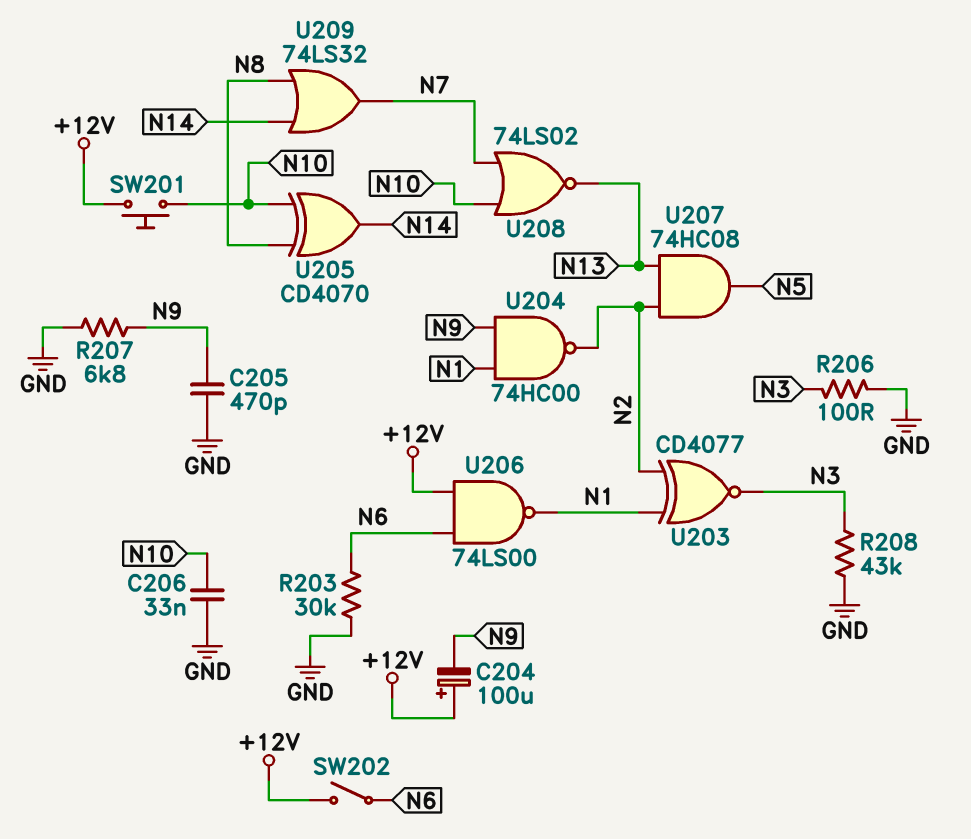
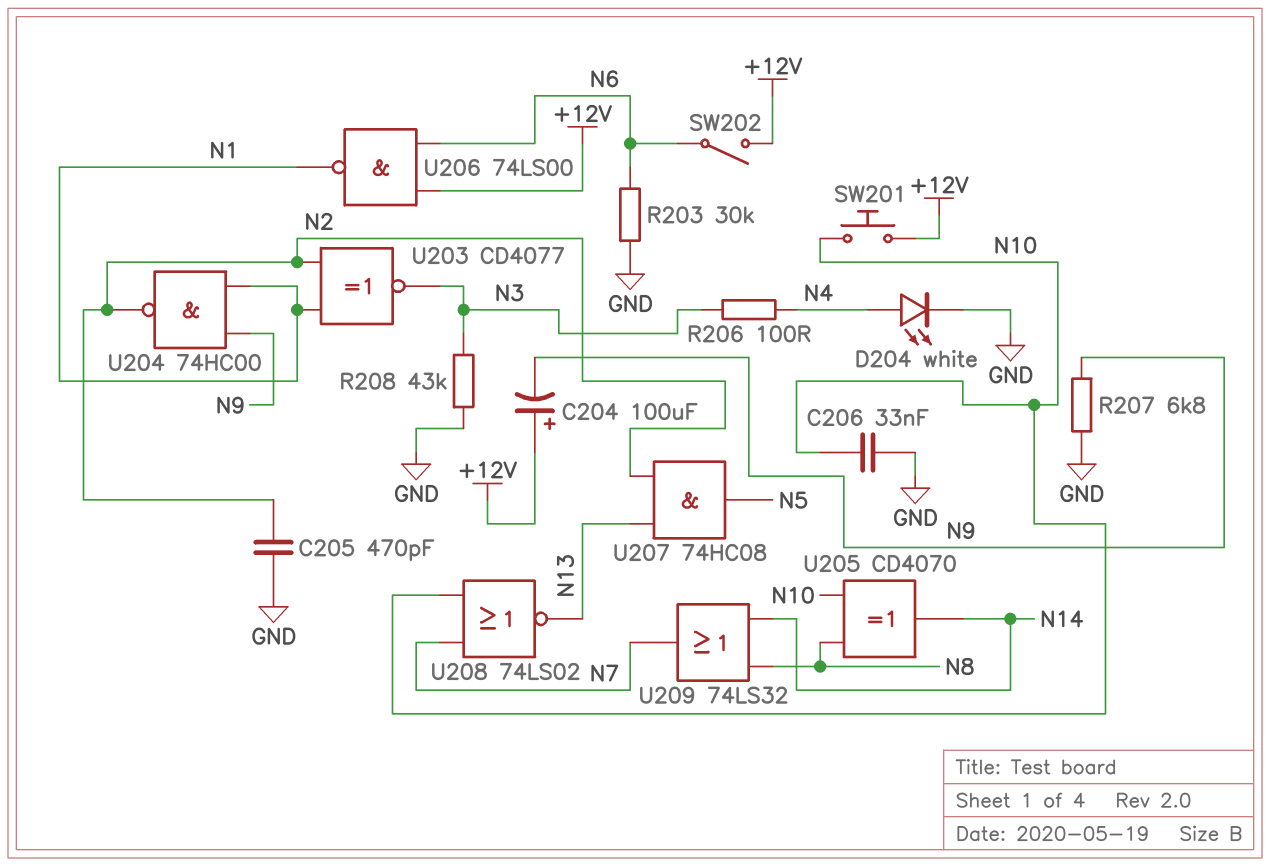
C205: 470pF (GND, N9) -> 470pF (GND, N2)
D204: none -> LED white (A N4, K GND)
R206: 100 (GND, N3) -> 100 (N3, N4)

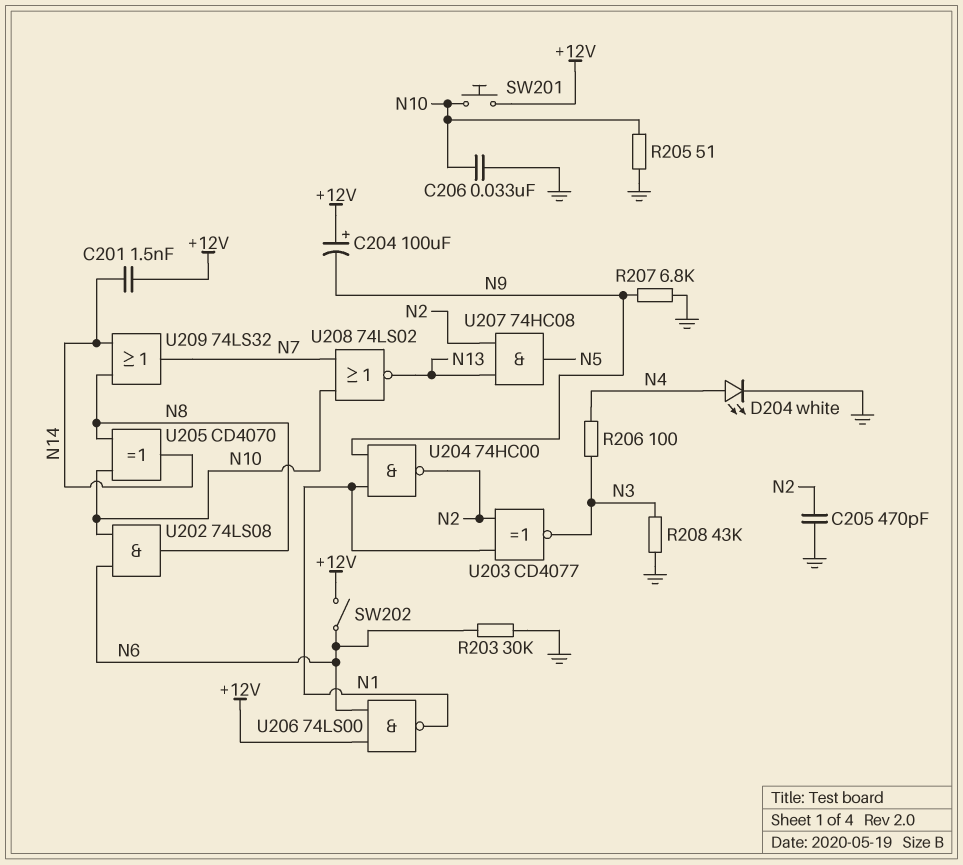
C201: none -> 1.5nF (+12V, N14)
R205: none -> 51 (GND, N10)
U202: none -> AND 74LS08 (in N6, in N10, out N8)

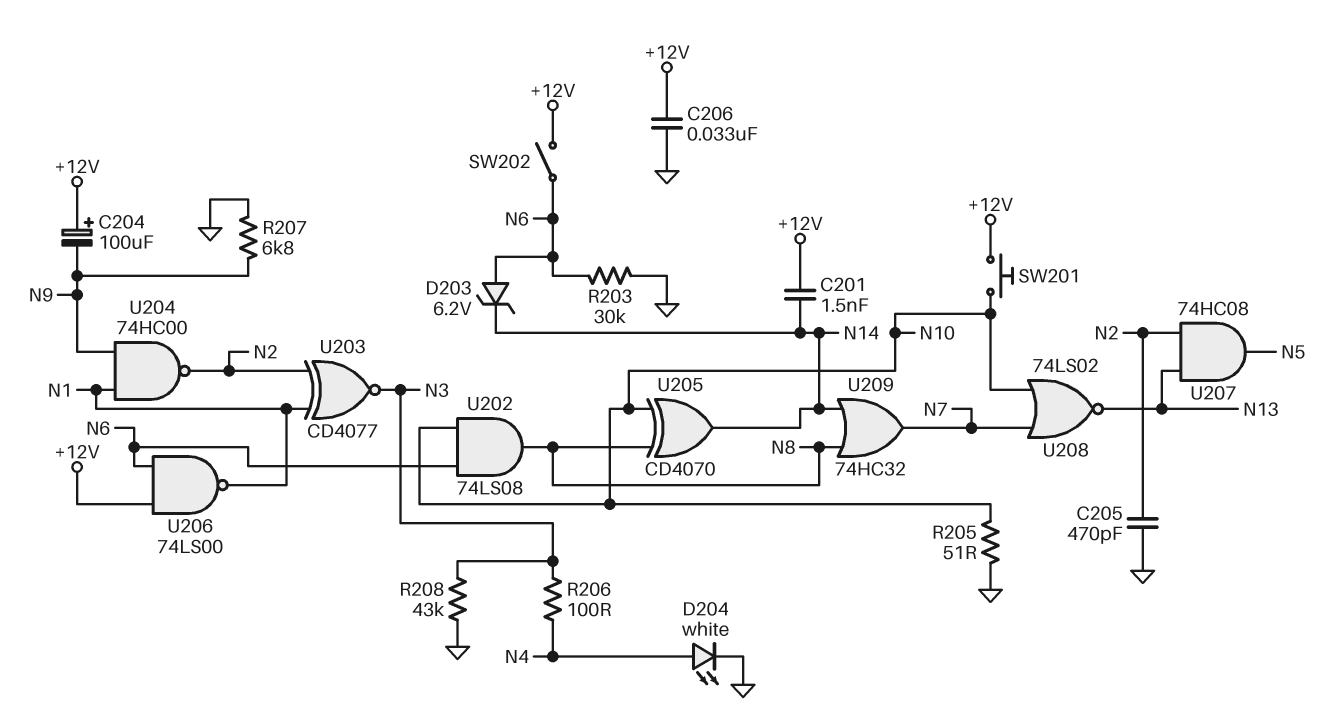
C206: 33nF (GND, N10) -> 33nF (+12V, GND)
D203: none -> zener 6.2V (A N6, K N14)
U209: OR 74LS32 (in N8, in N14, out N7) -> OR 74HC32 (in N8, in N14, out N7)

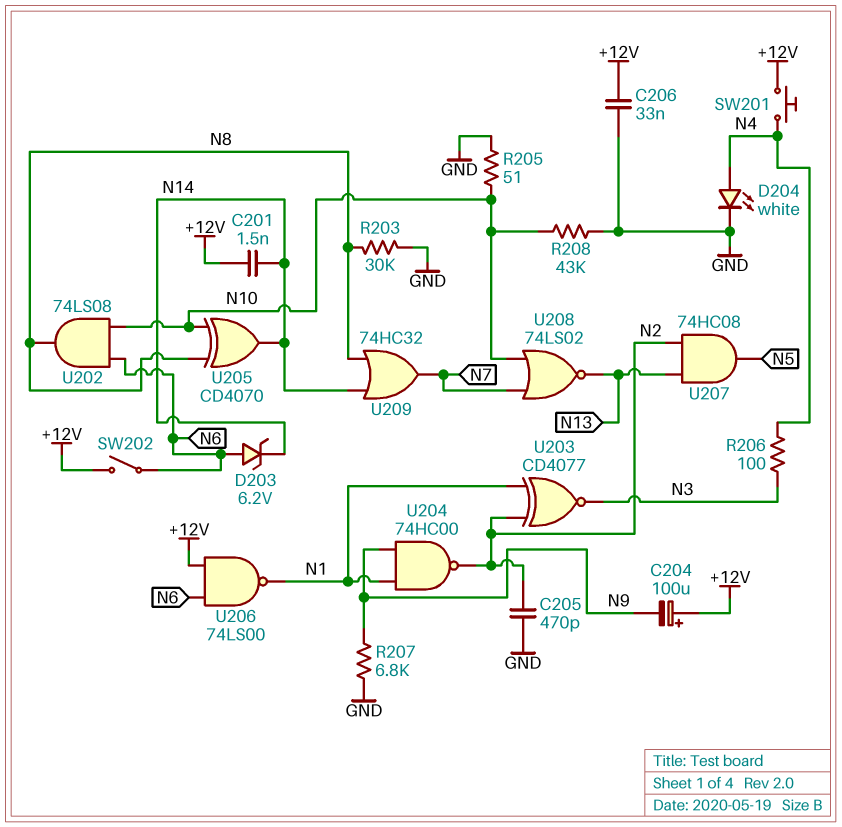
R203: 30k (GND, N6) -> 30k (GND, N8)
R208: 43k (GND, N3) -> 43k (GND, N10)
SW201: button (+12V, N10) -> button (+12V, N4)

